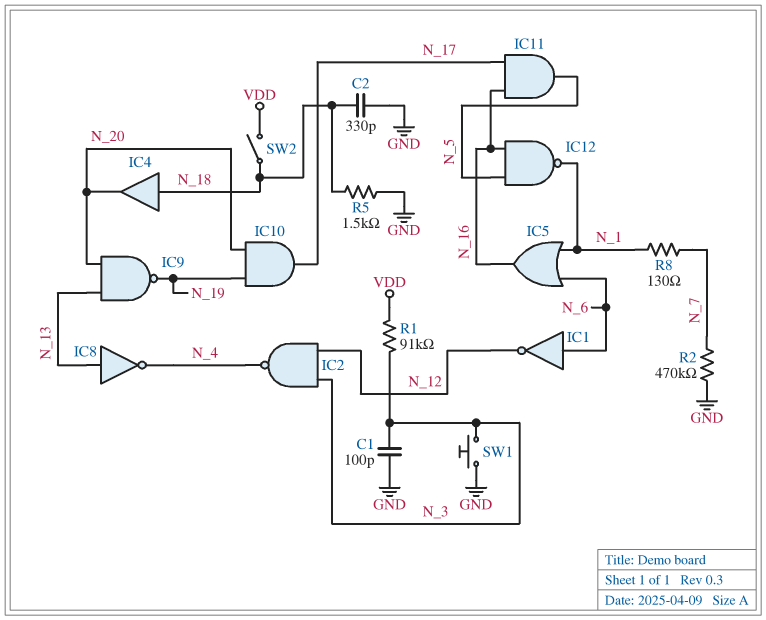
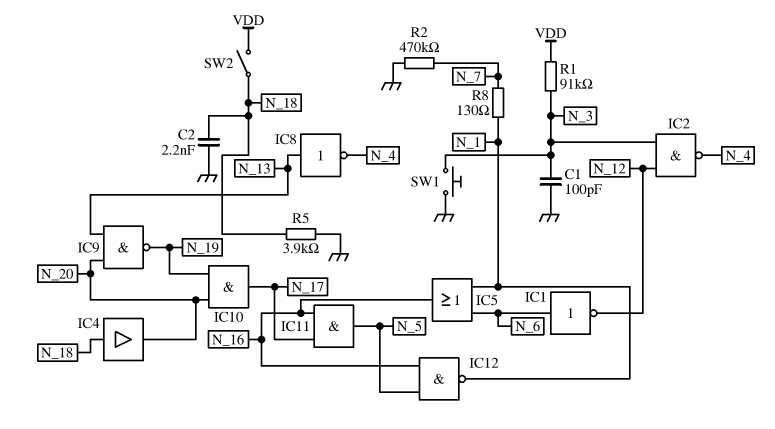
C2: 330pF (GND, N_18) -> 2.2nF (GND, N_18)
R5: 1.5k (GND, N_18) -> 3.9k (GND, N_18)

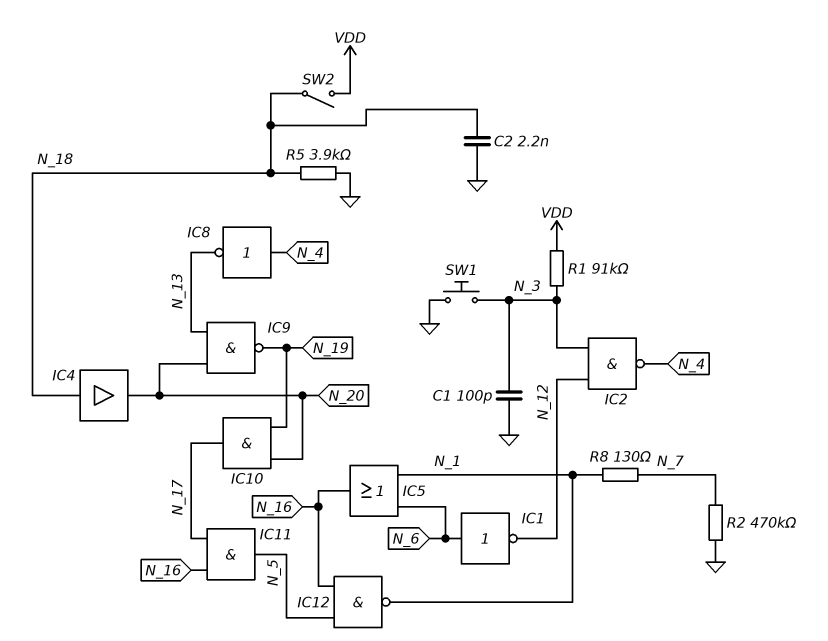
IC8: NOT (in N_13, out N_4) -> NOT (in N_4, out N_13)

